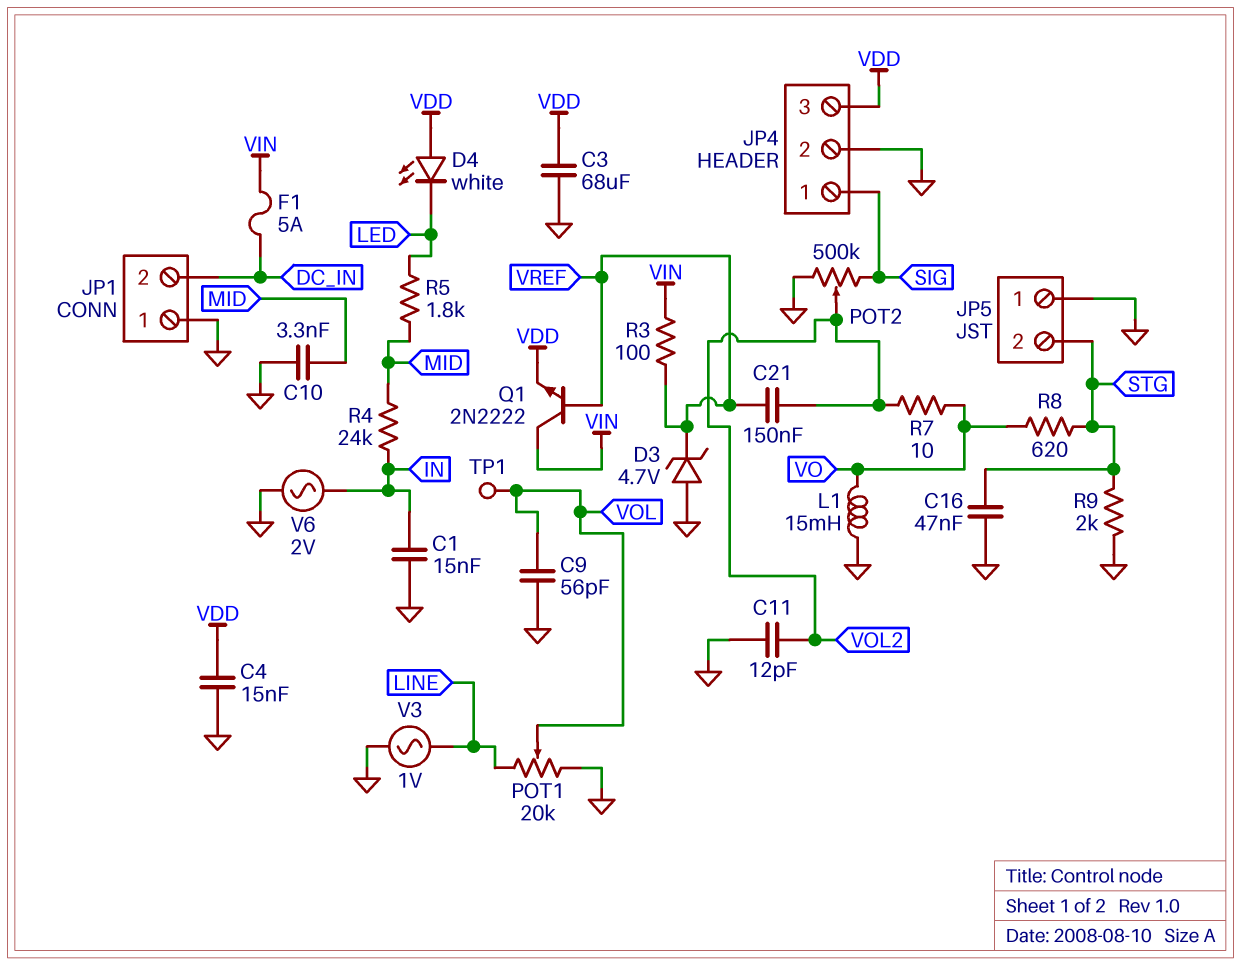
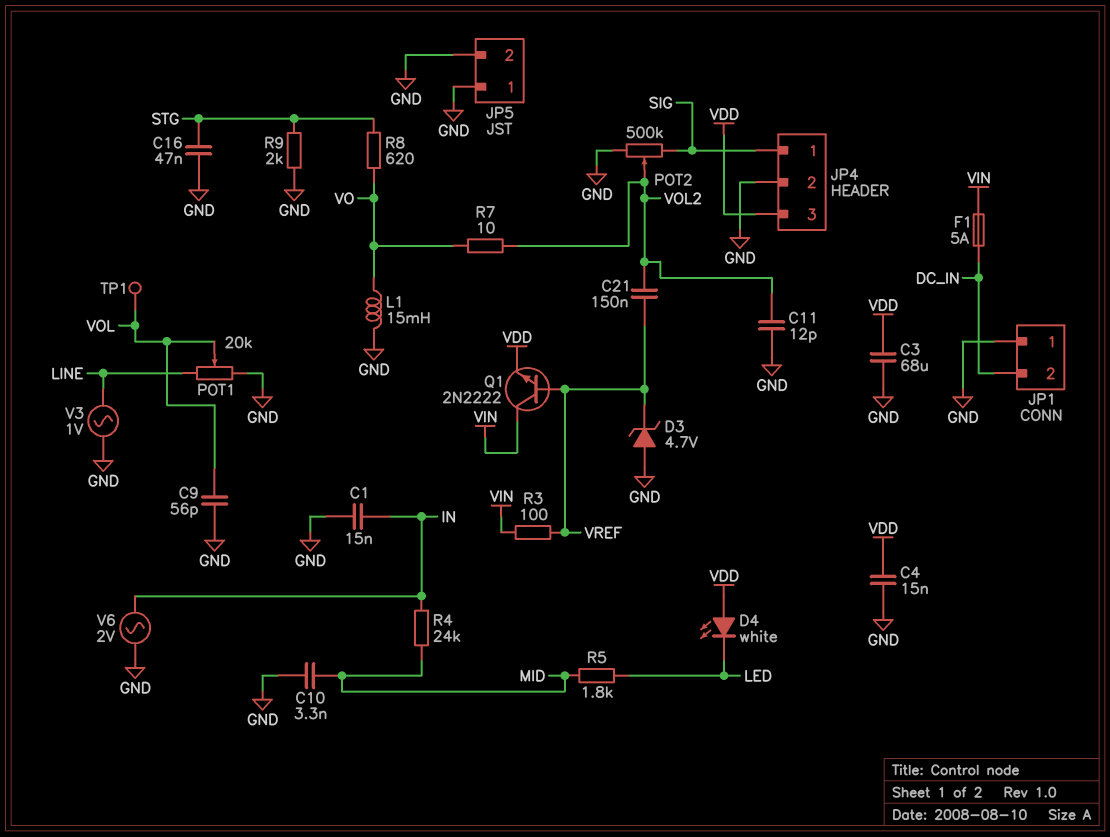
JP5 pin 2: STG -> GND

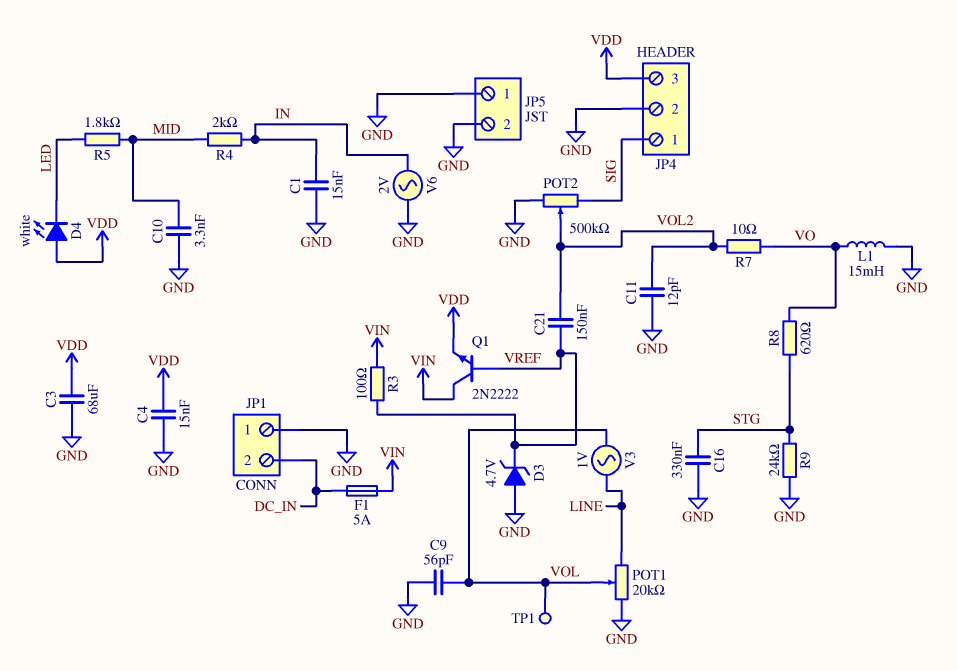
C16: 47nF (GND, STG) -> 330nF (GND, STG)
R4: 24k (IN, MID) -> 2k (IN, MID)
R9: 2k (GND, STG) -> 24k (GND, STG)
V3: AC 1V (GND, LINE) -> AC 1V (LINE, VOL)

